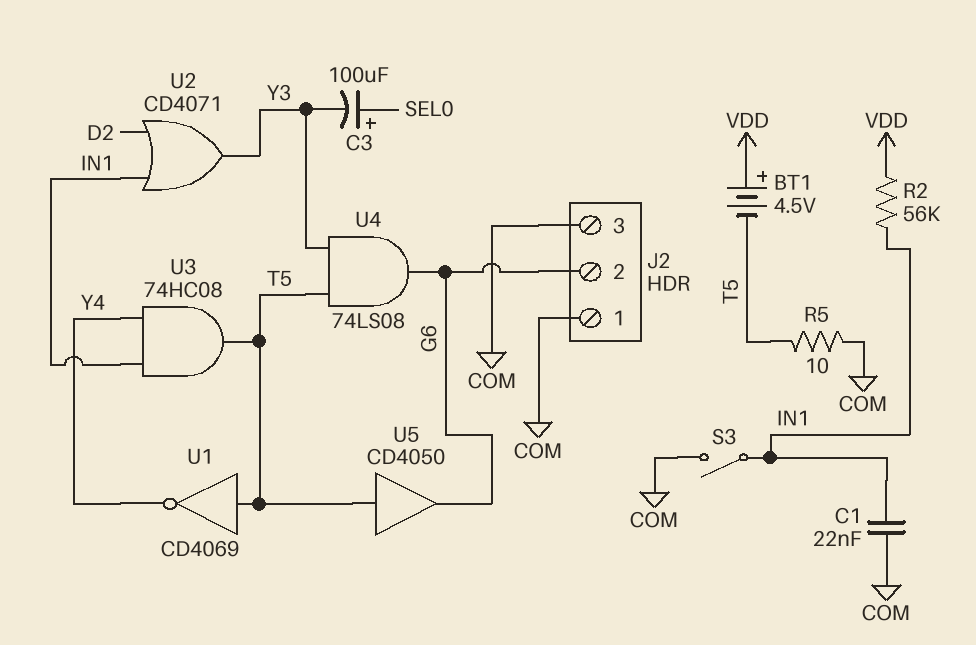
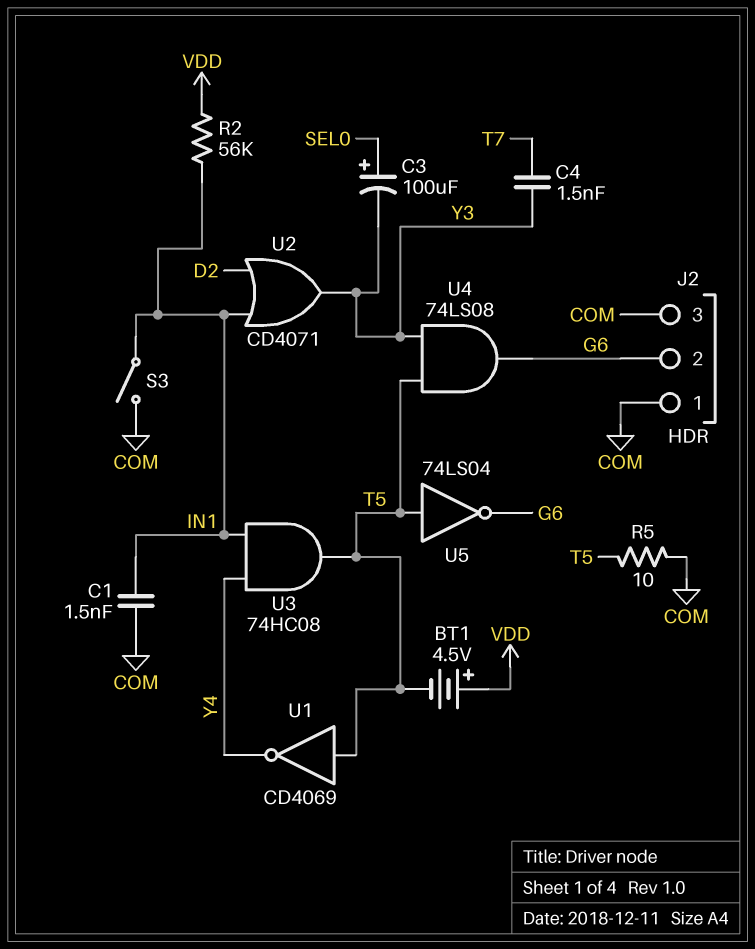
C1: 22nF (COM, IN1) -> 1.5nF (COM, IN1)
C4: none -> 1.5nF (T7, Y3)
U5: buffer CD4050 (in T5, out G6) -> NOT 74LS04 (in T5, out G6)

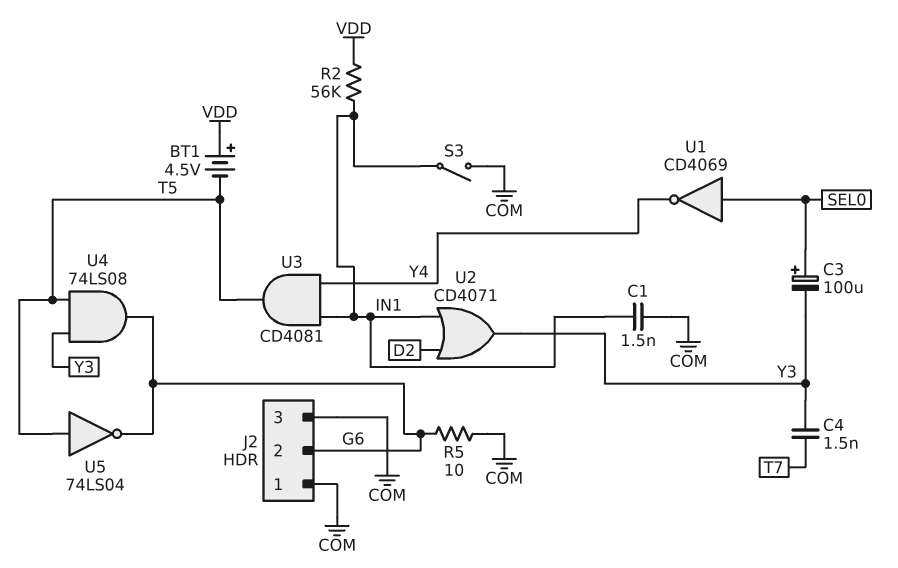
R5: 10 (COM, T5) -> 10 (COM, G6)
U1: NOT CD4069 (in T5, out Y4) -> NOT CD4069 (in SEL0, out Y4)
U3: AND 74HC08 (in IN1, in Y4, out T5) -> AND CD4081 (in IN1, in Y4, out T5)

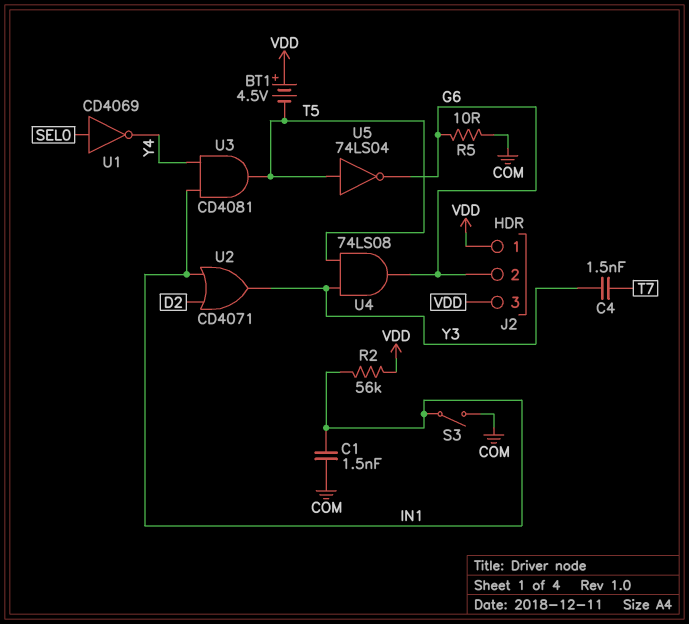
C3: 100uF (plus SEL0, minus Y3) -> none
J2 pin 1: COM -> VDD
J2 pin 3: COM -> VDD

